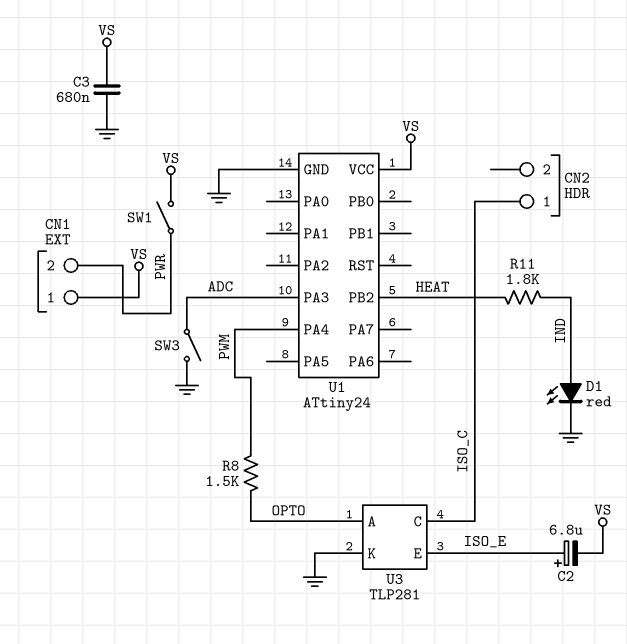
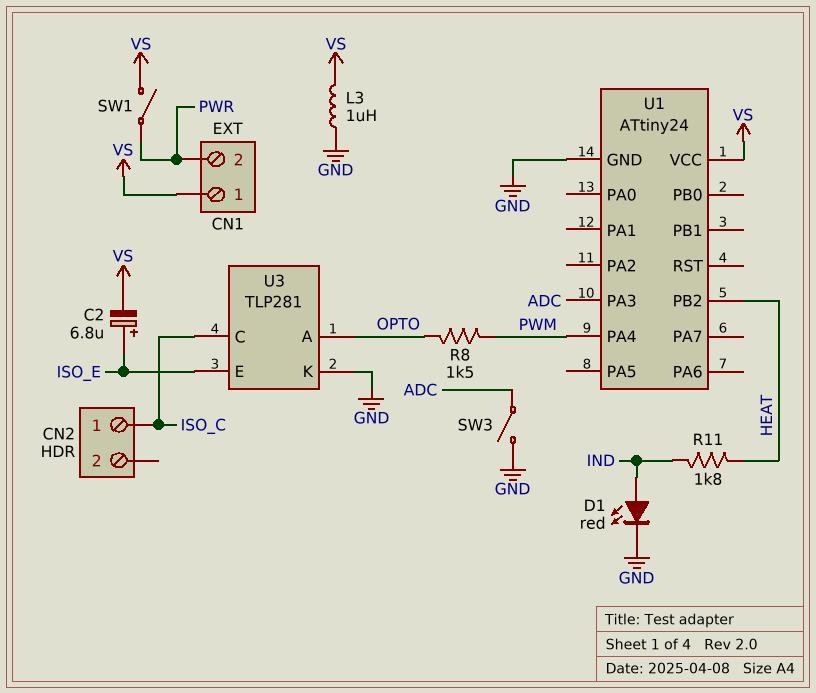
C3: 680nF (GND, VS) -> none
L3: none -> 1uH (GND, VS)

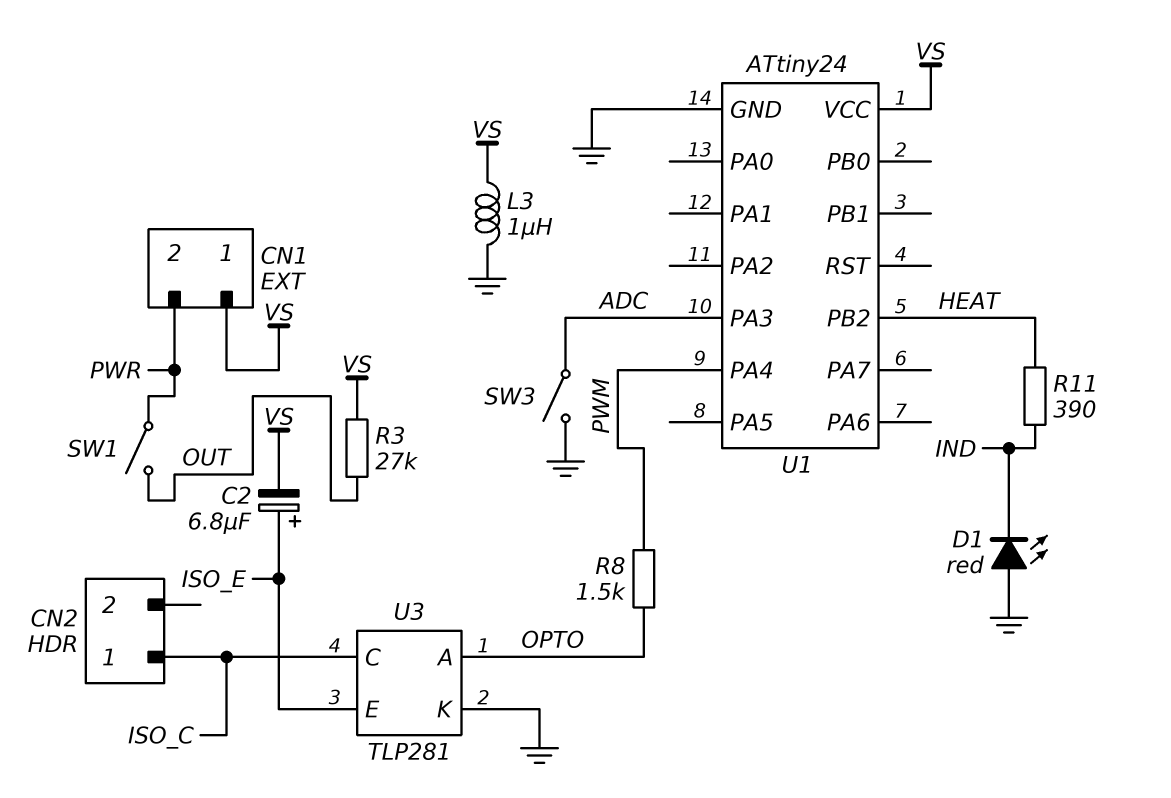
D1: LED red (A IND, K GND) -> LED red (A GND, K IND)
R3: none -> 27k (OUT, VS)
R11: 1.8k (HEAT, IND) -> 390 (HEAT, IND)
SW1: switch (PWR, VS) -> switch (OUT, PWR)

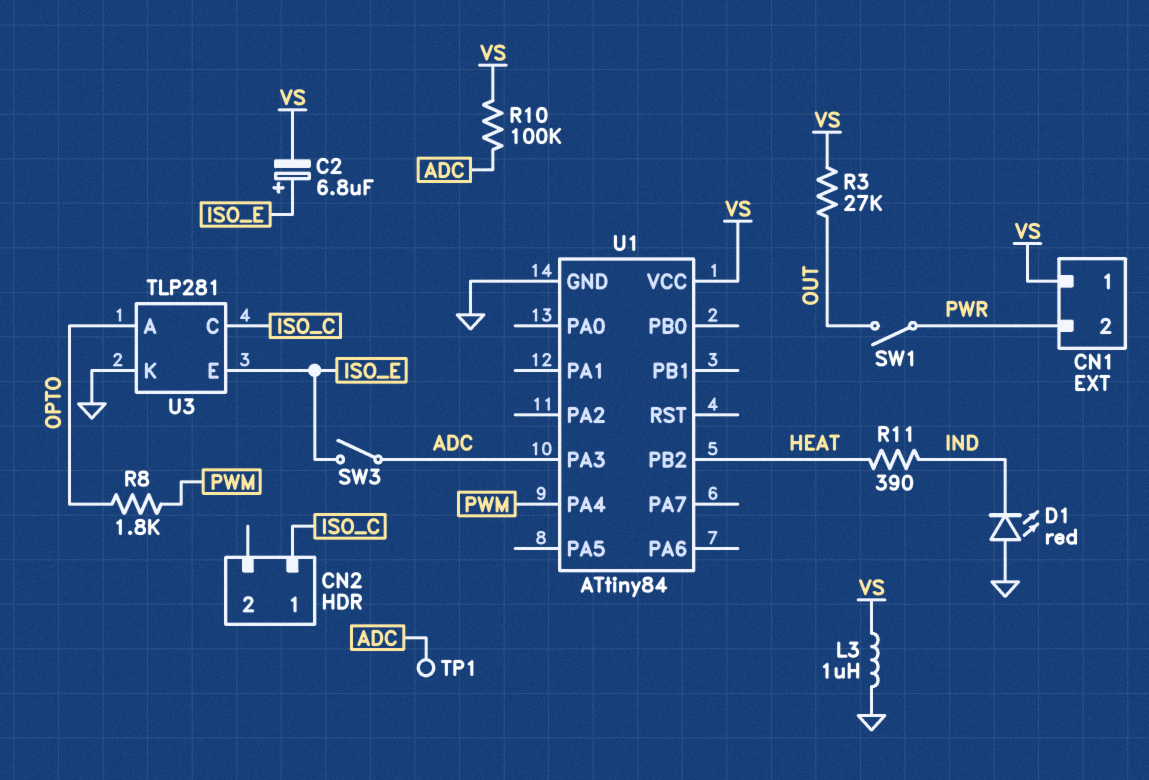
R8: 1.5k (OPTO, PWM) -> 1.8k (OPTO, PWM)
R10: none -> 100k (ADC, VS)
SW3: switch (ADC, GND) -> switch (ADC, ISO_E)
TP1: none -> test point (ADC)
U1: ATtiny24 -> ATtiny84

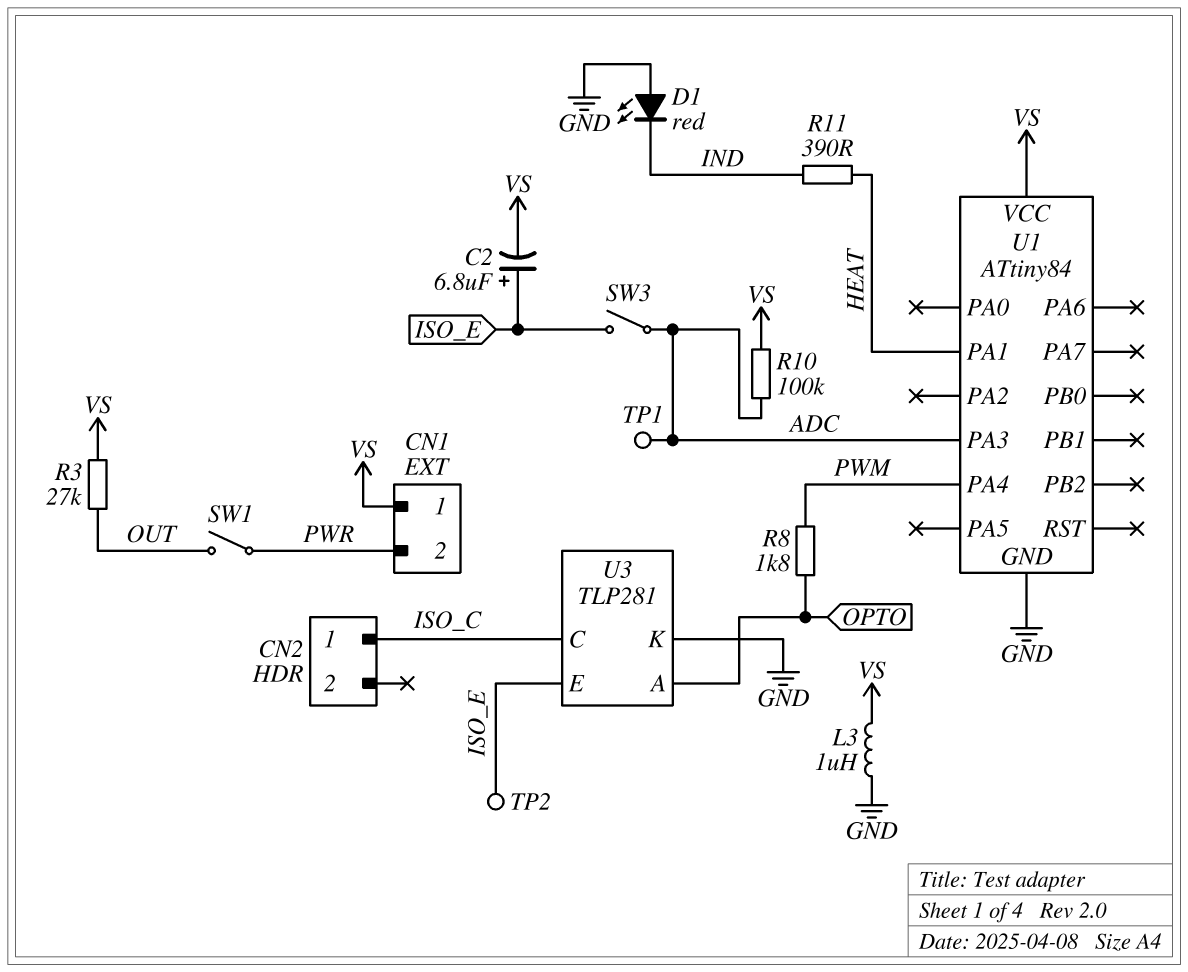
TP2: none -> test point (ISO_E)
U1 pin PA1: none -> HEAT
U1 pin PB2: HEAT -> none

